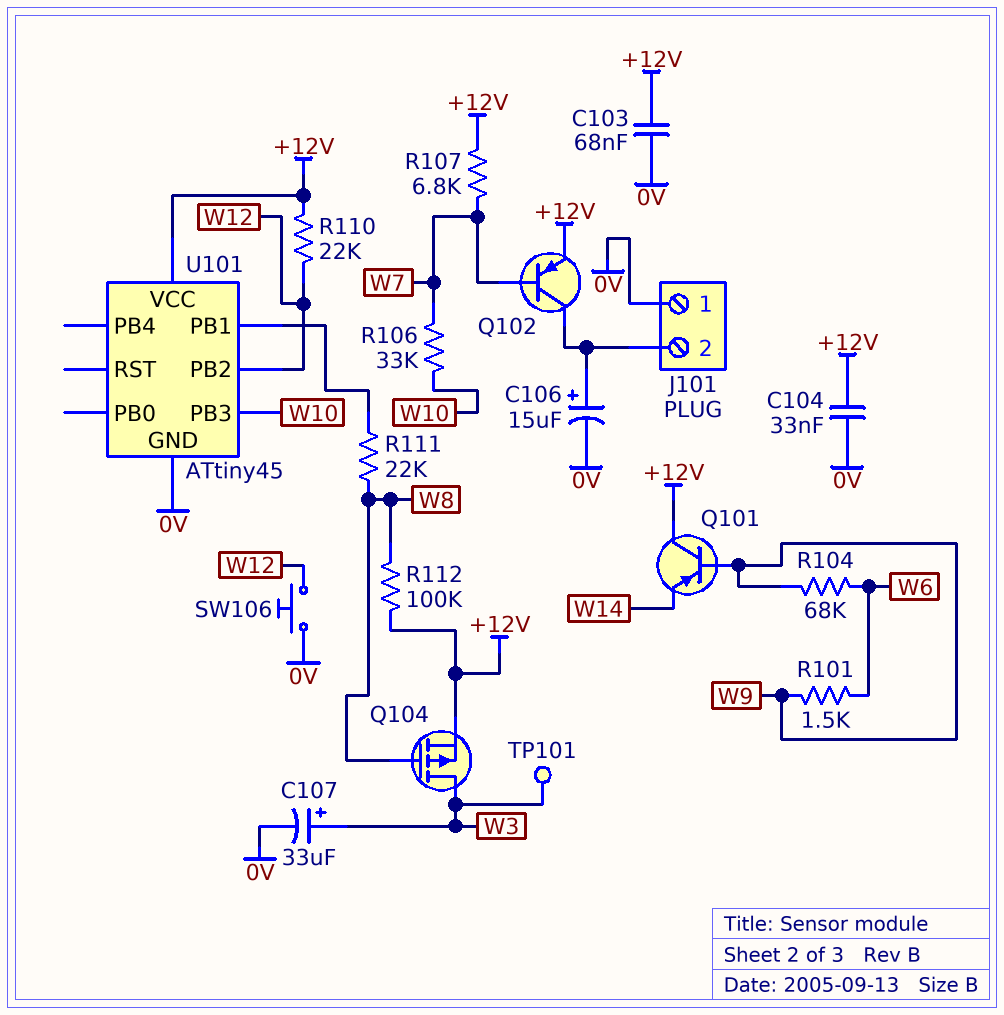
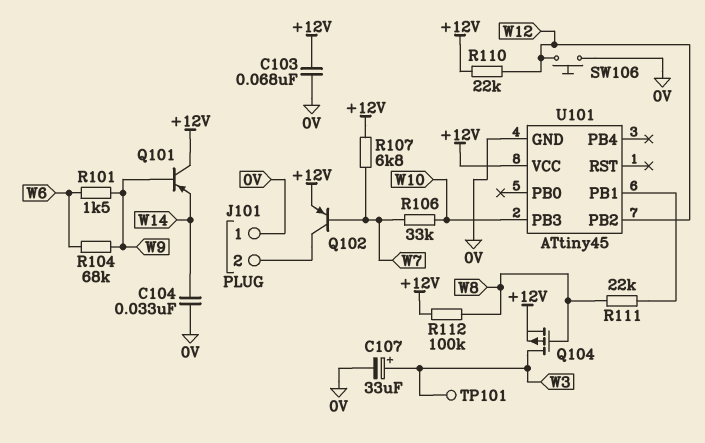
C104: 33nF (+12V, 0V) -> 33nF (0V, W14)
C106: 15uF (plus J101/2, minus 0V) -> none

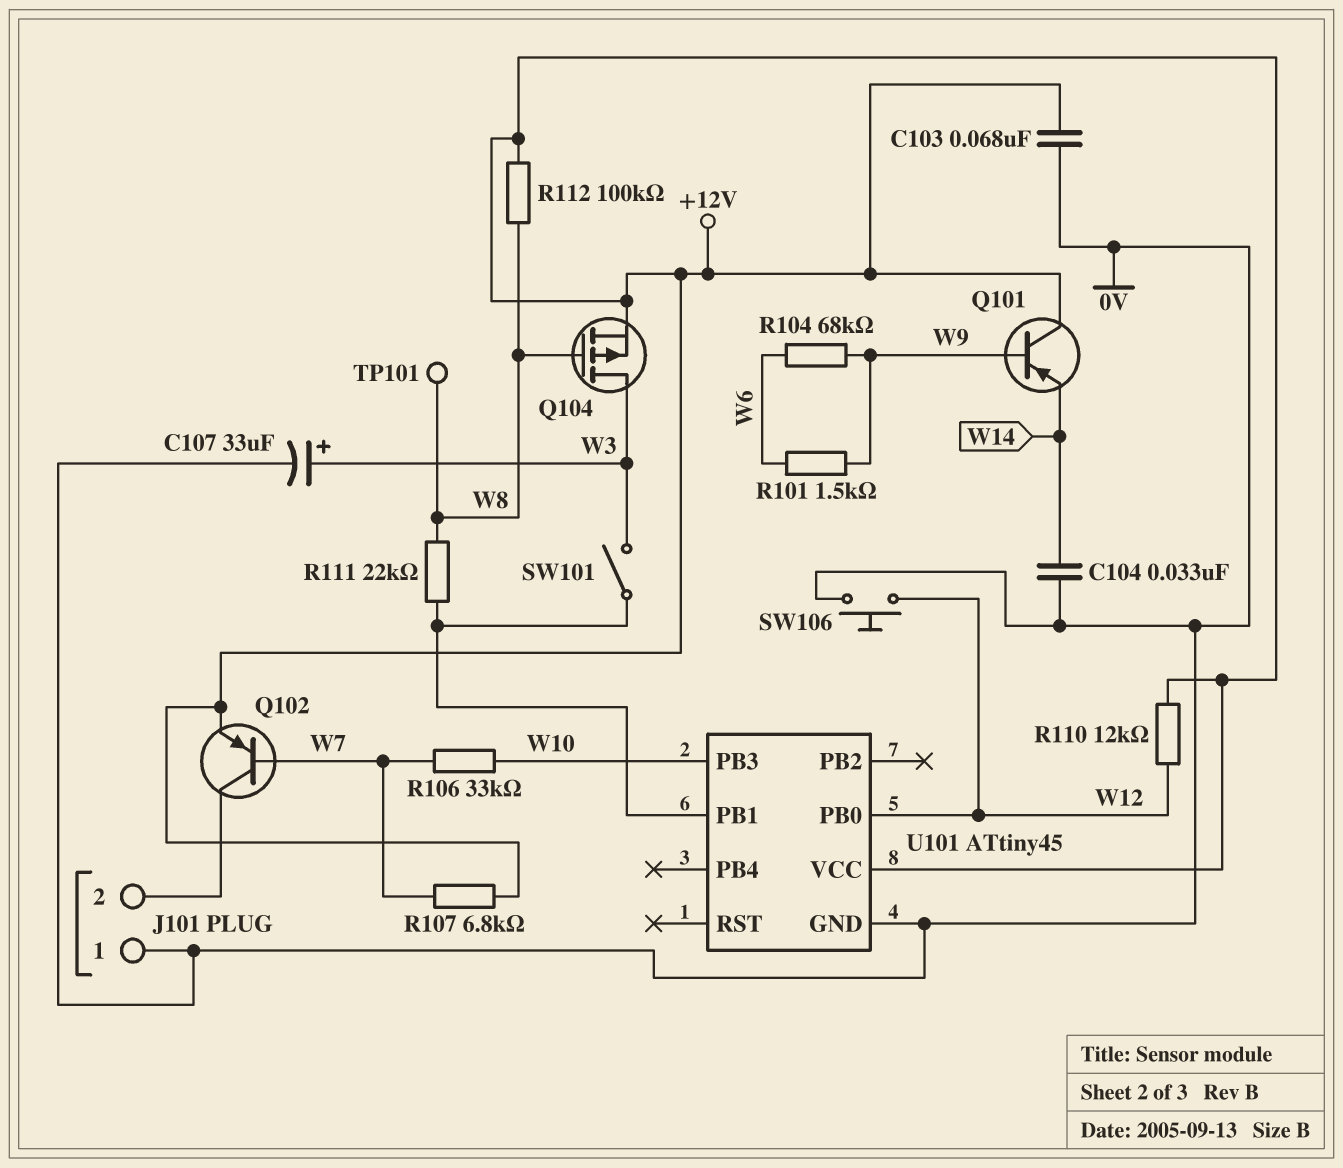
R110: 22k (+12V, W12) -> 12k (+12V, W12)
SW101: none -> switch (U101/PB1, W3)
TP101: test point (W3) -> test point (W8)
U101 pin PB0: none -> W12
U101 pin PB2: W12 -> none

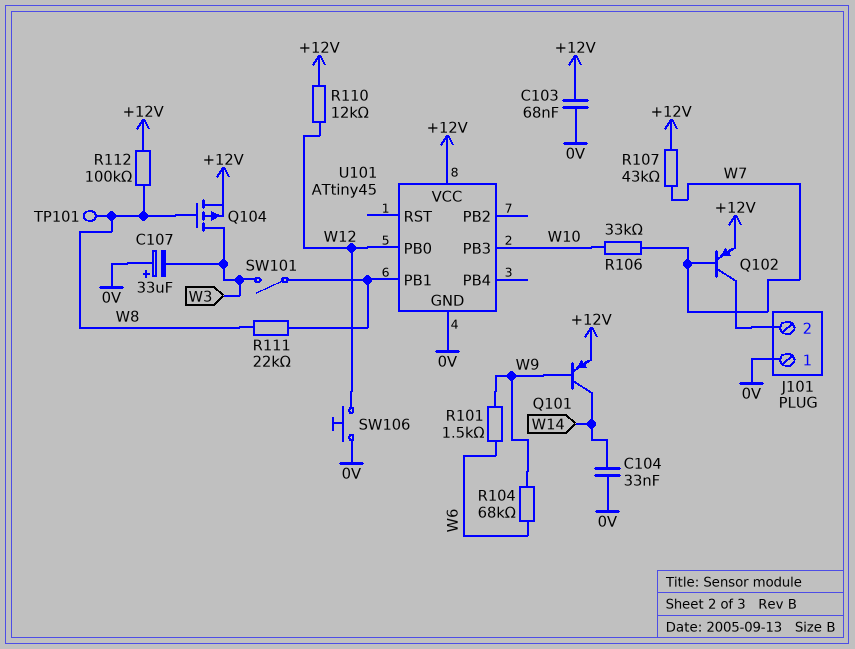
C107: 33uF (plus W3, minus 0V) -> 33uF (plus 0V, minus W3)
Q101: PNP (B W9, C +12V, E W14) -> PNP (B W9, C W14, E +12V)
R107: 6.8k (+12V, W7) -> 43k (+12V, W7)

